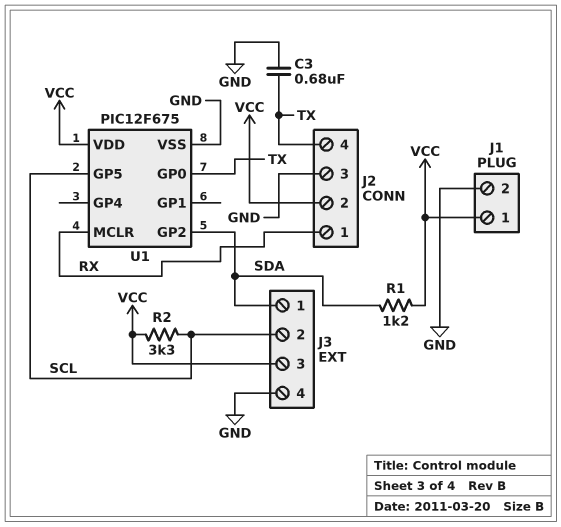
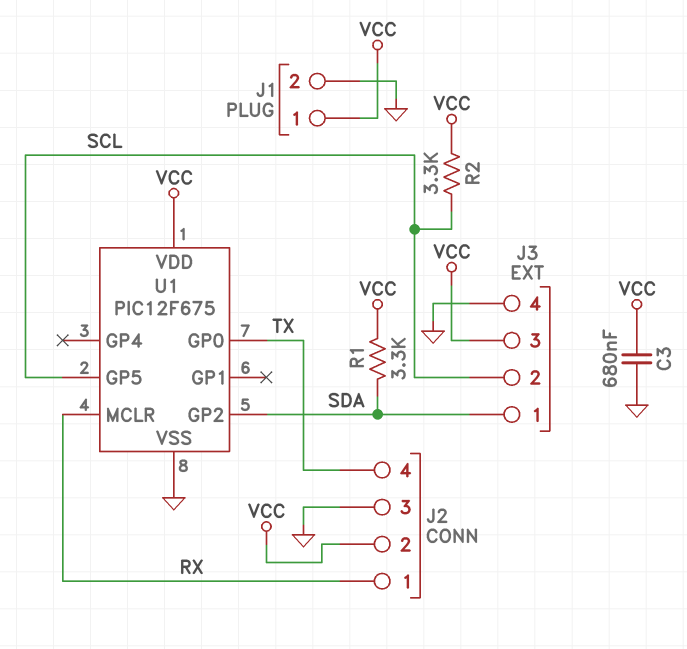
C3: 680nF (GND, TX) -> 680nF (GND, VCC)
R1: 1.2k (SDA, VCC) -> 3.3k (SDA, VCC)

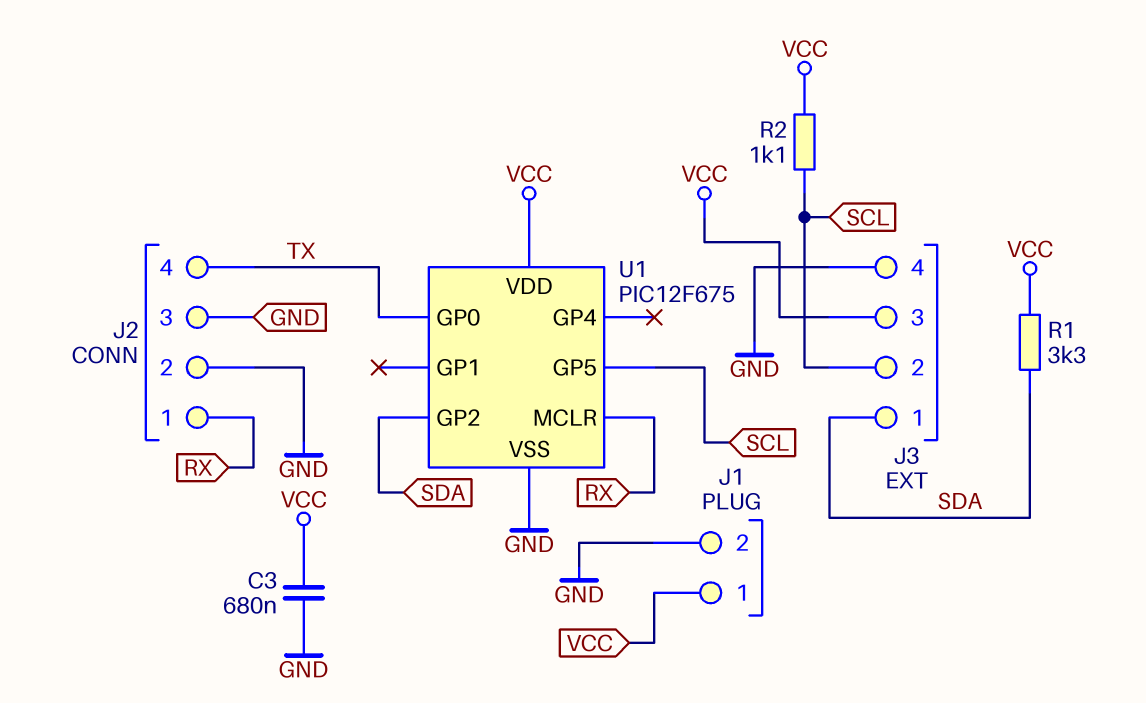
J2 pin 2: VCC -> GND
R2: 3.3k (SCL, VCC) -> 1.1k (SCL, VCC)

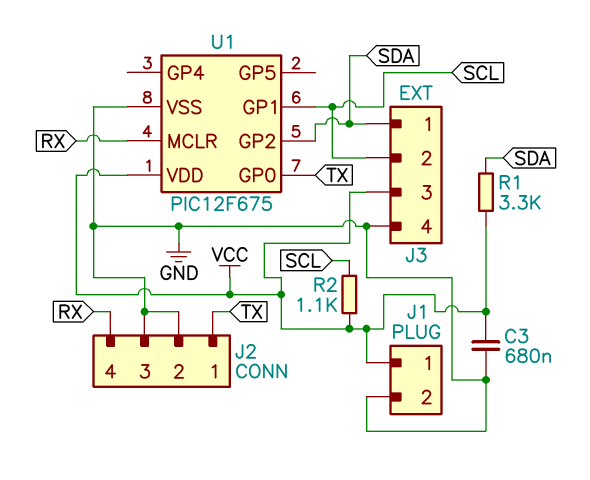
J2 pin 1: RX -> TX
J2 pin 4: TX -> RX
U1 pin GP1: none -> SCL
U1 pin GP5: SCL -> none

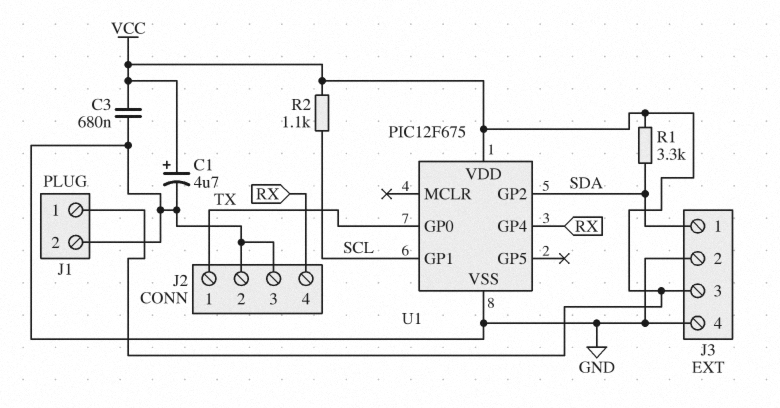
C1: none -> 4.7uF (plus VCC, minus GND)
J3 pin 2: SCL -> GND
U1 pin GP4: none -> RX
U1 pin MCLR: RX -> none

